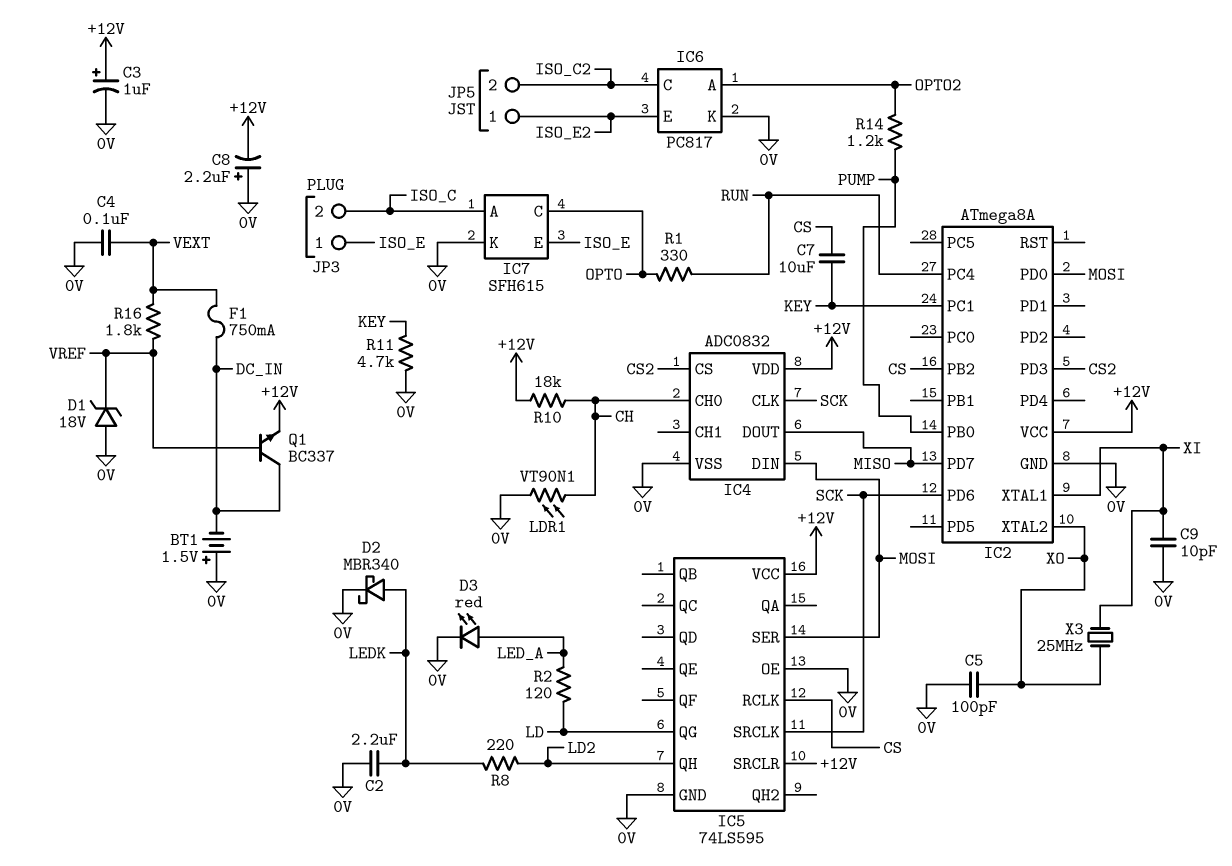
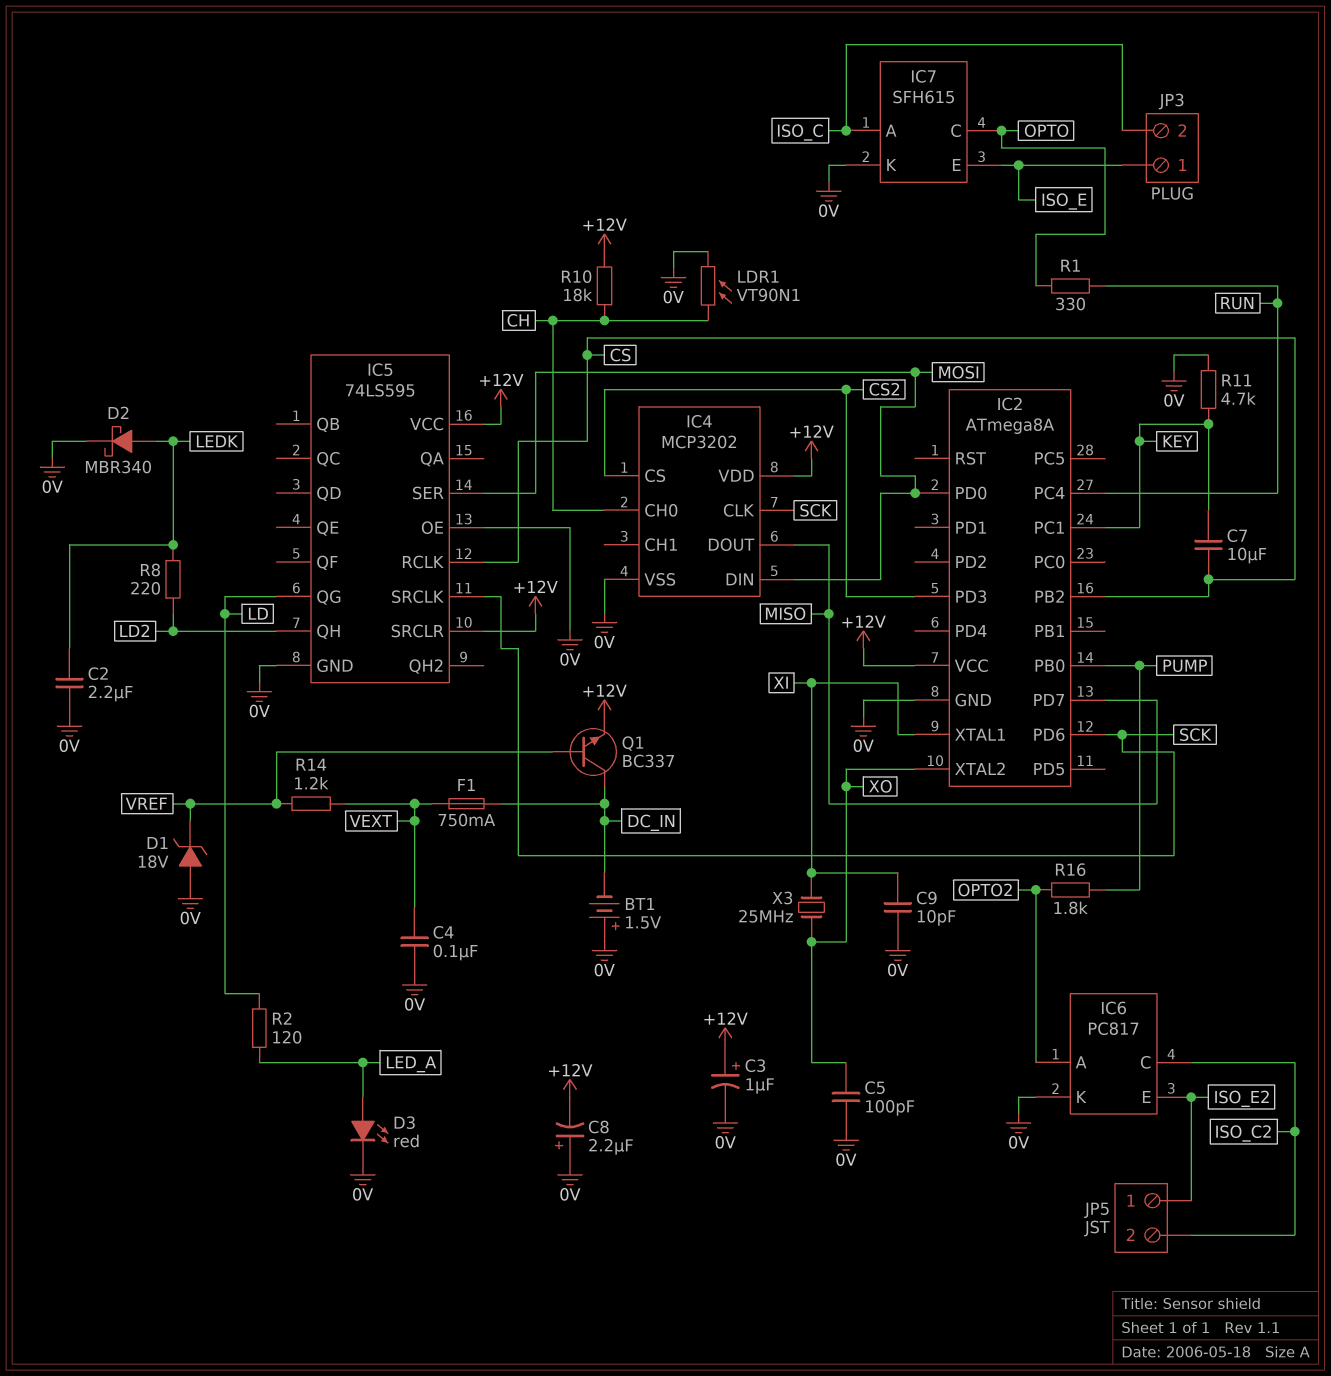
IC4: ADC0832 -> MCP3202
R14: 1.2k (OPTO2, PUMP) -> 1.2k (VEXT, VREF)
R16: 1.8k (VEXT, VREF) -> 1.8k (OPTO2, PUMP)

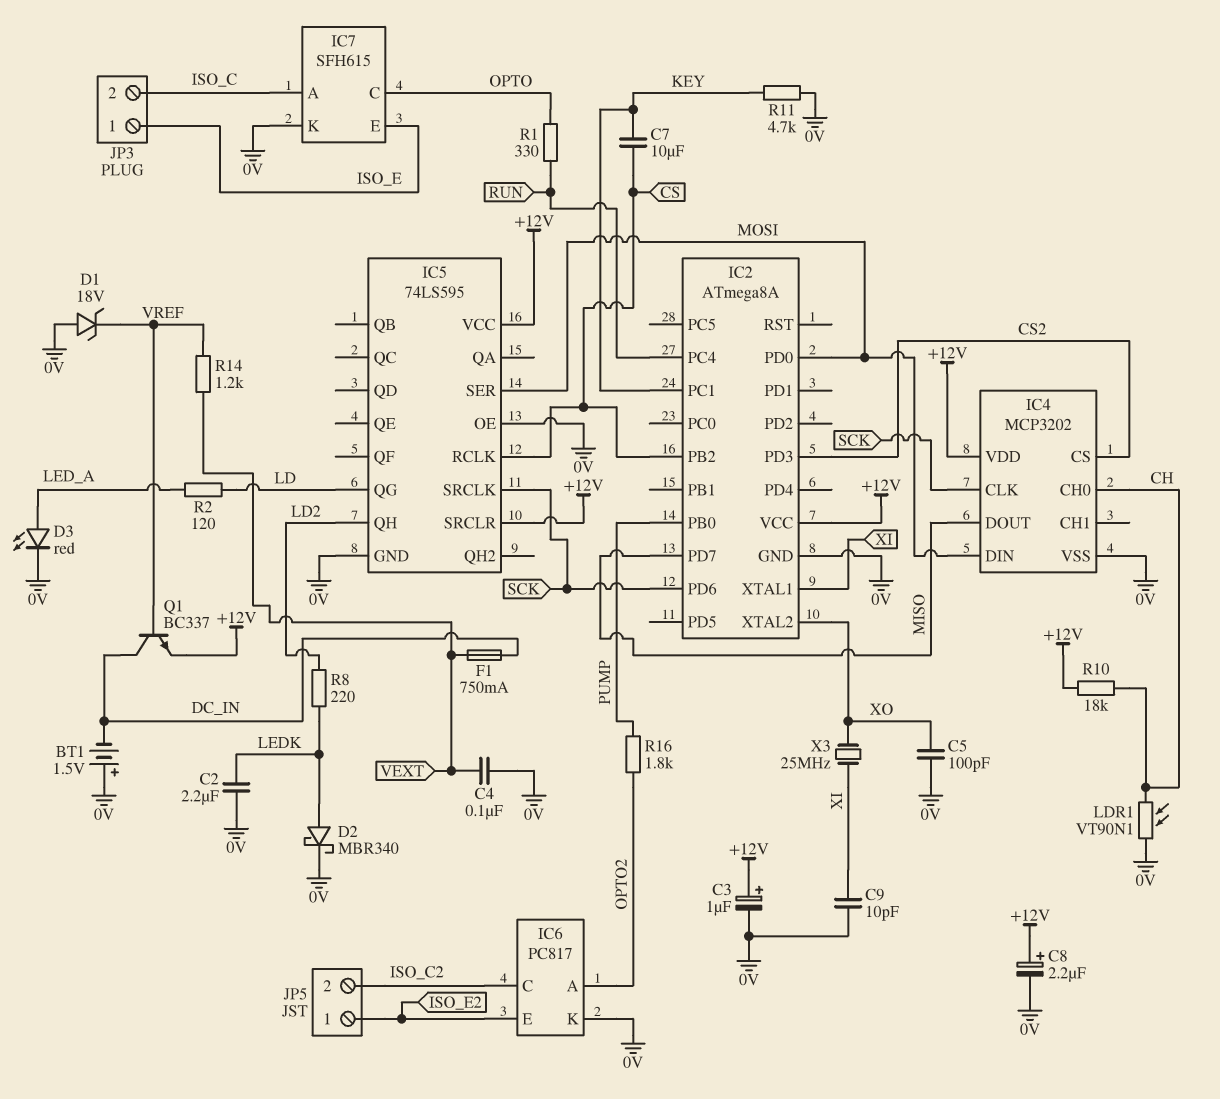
C8: 2.2uF (plus 0V, minus +12V) -> 2.2uF (plus +12V, minus 0V)

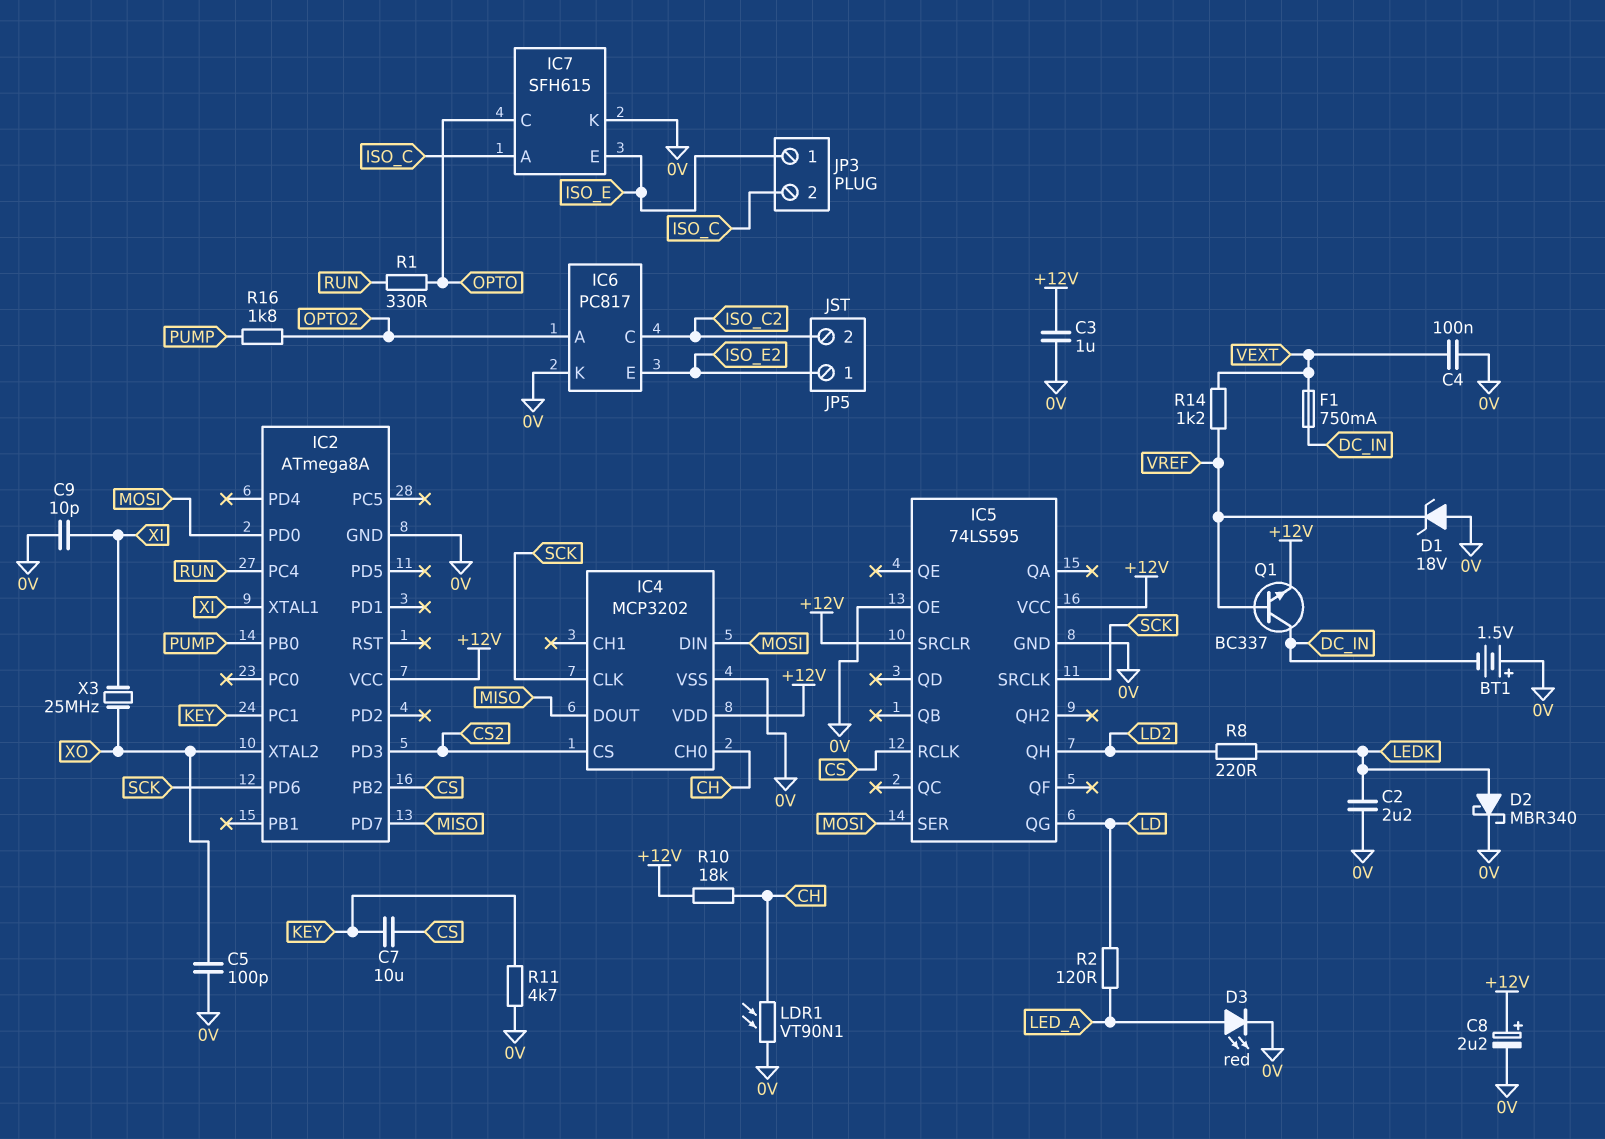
C3: 1uF (plus +12V, minus 0V) -> 1uF (+12V, 0V)

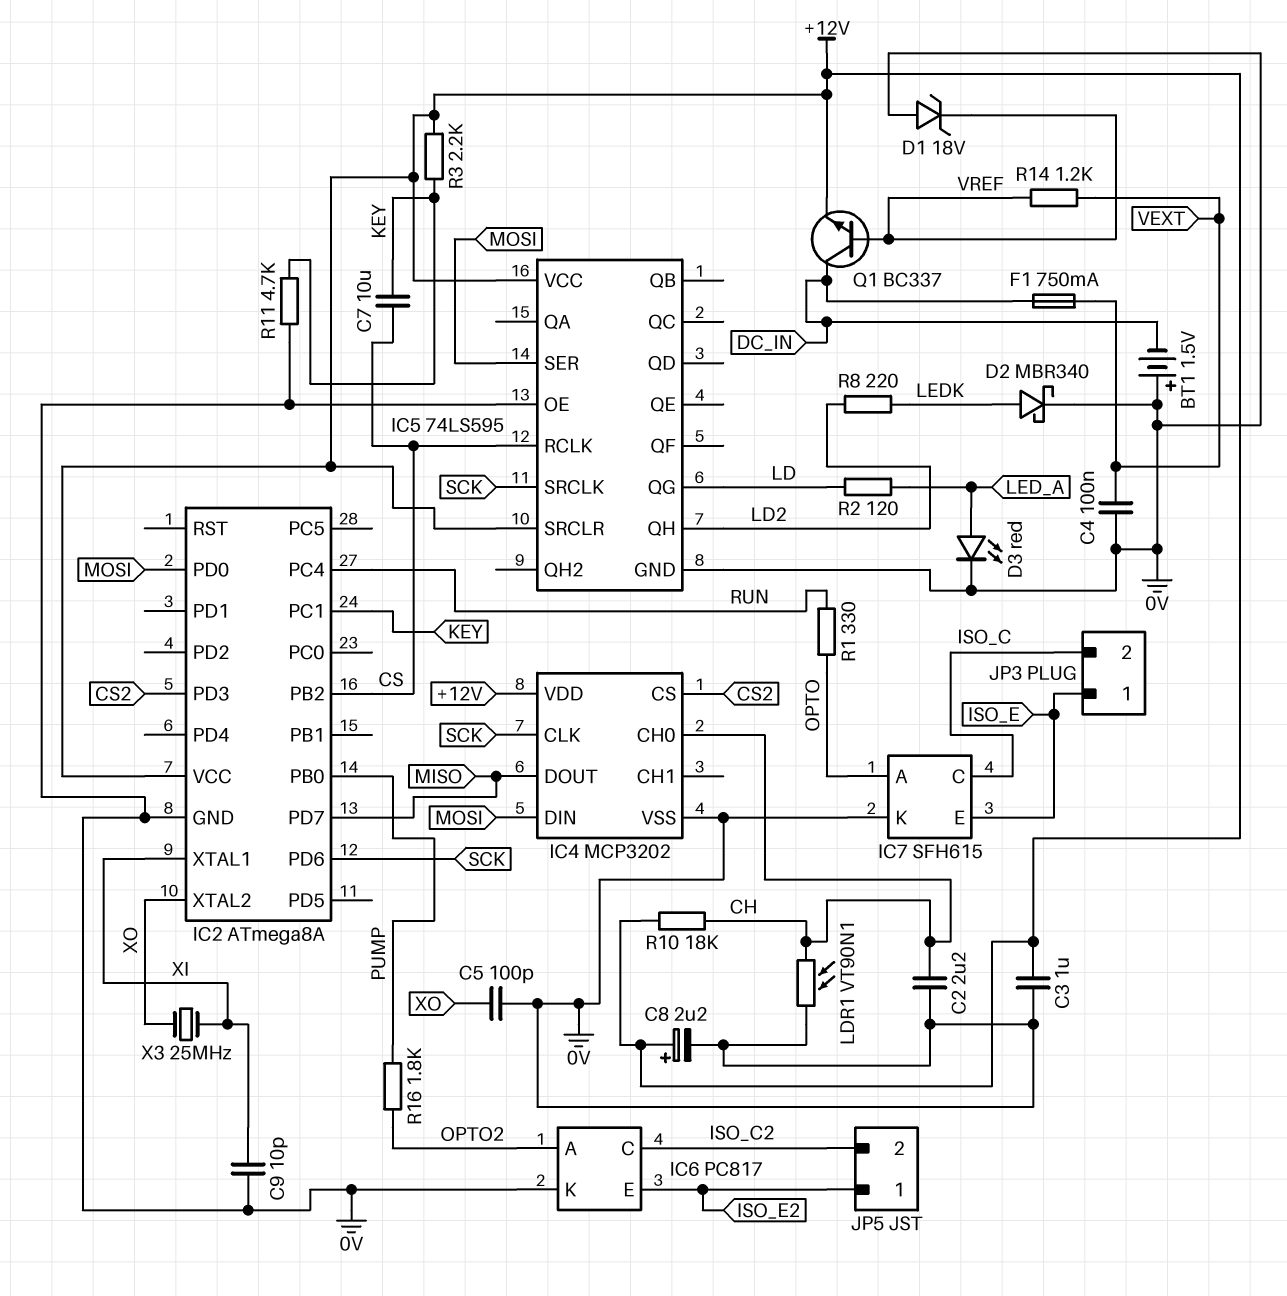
C2: 2.2uF (0V, LEDK) -> 2.2uF (0V, CH)
IC7 pin A: ISO_C -> OPTO
IC7 pin C: OPTO -> ISO_C
R3: none -> 2.2k (+12V, KEY)

